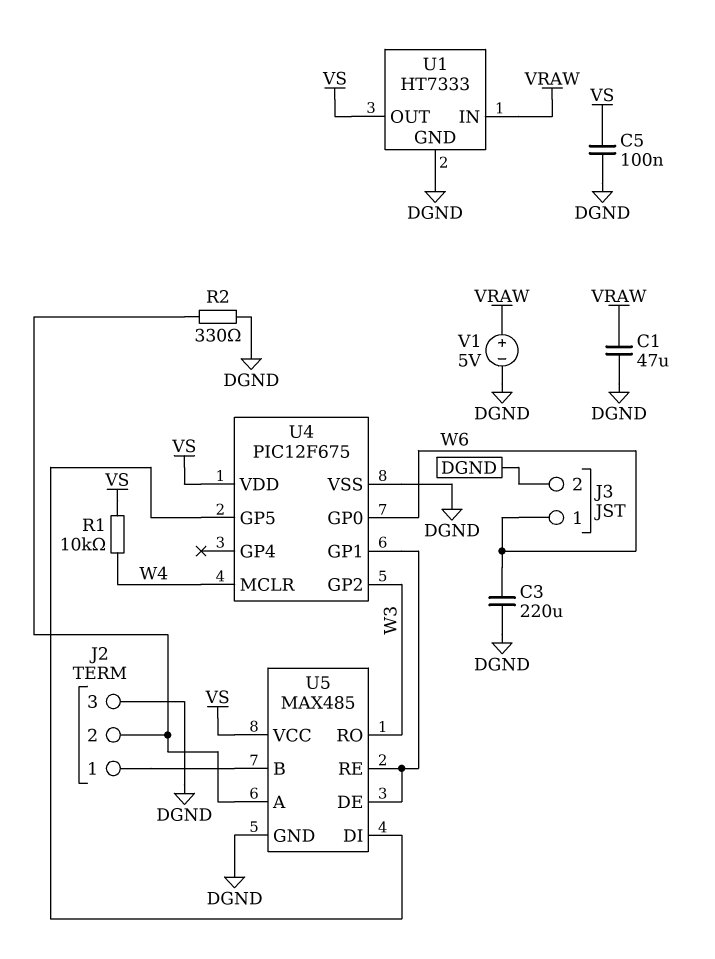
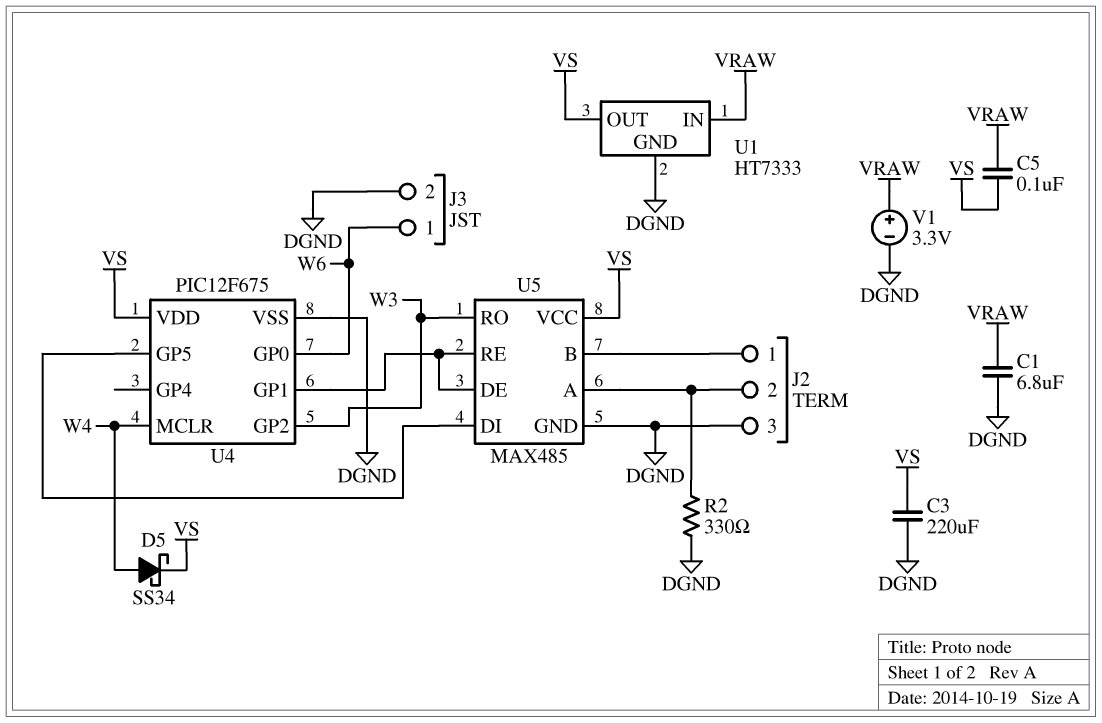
C1: 47uF (DGND, VRAW) -> 6.8uF (DGND, VRAW)
C3: 220uF (DGND, W6) -> 220uF (DGND, VS)
C5: 100nF (DGND, VS) -> 100nF (VRAW, VS)
D5: none -> schottky SS34 (A W4, K VS)
R1: 10k (VS, W4) -> none
V1: 5V (plus VRAW, minus DGND) -> 3.3V (plus VRAW, minus DGND)

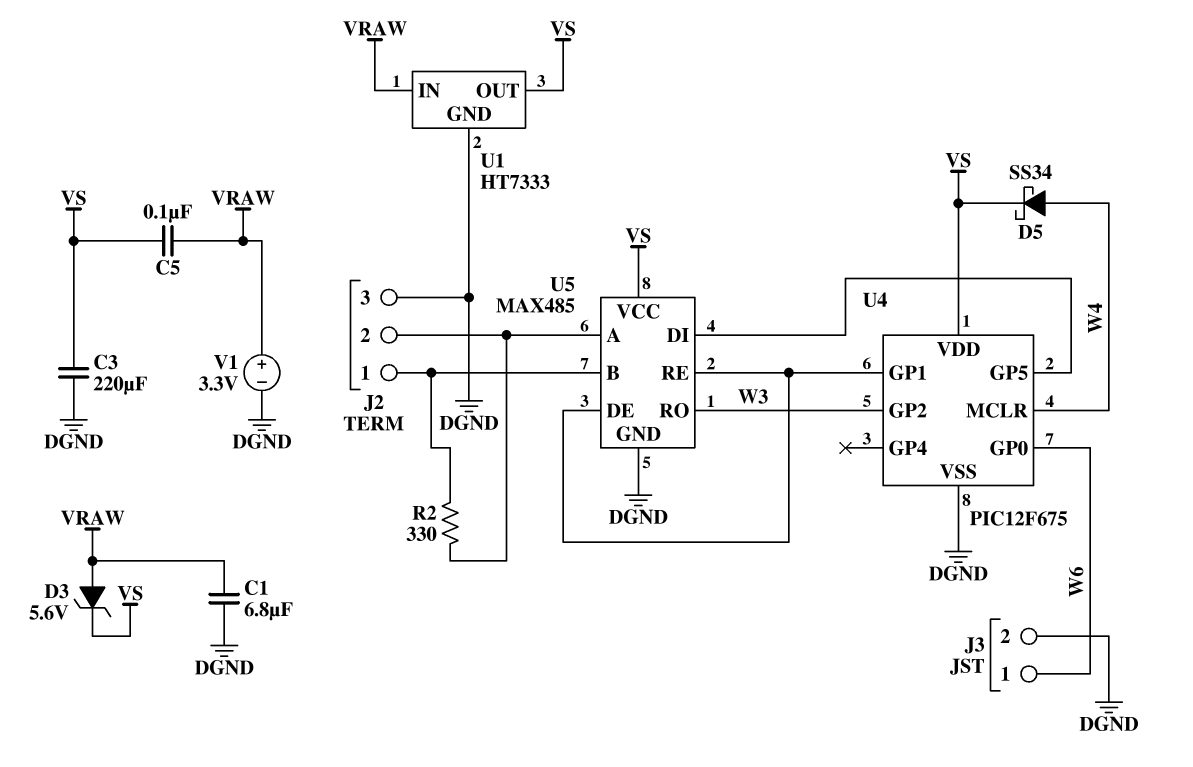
D3: none -> zener 5.6V (A VRAW, K VS)
R2: 330 (DGND, J2/2) -> 330 (J2/1, J2/2)

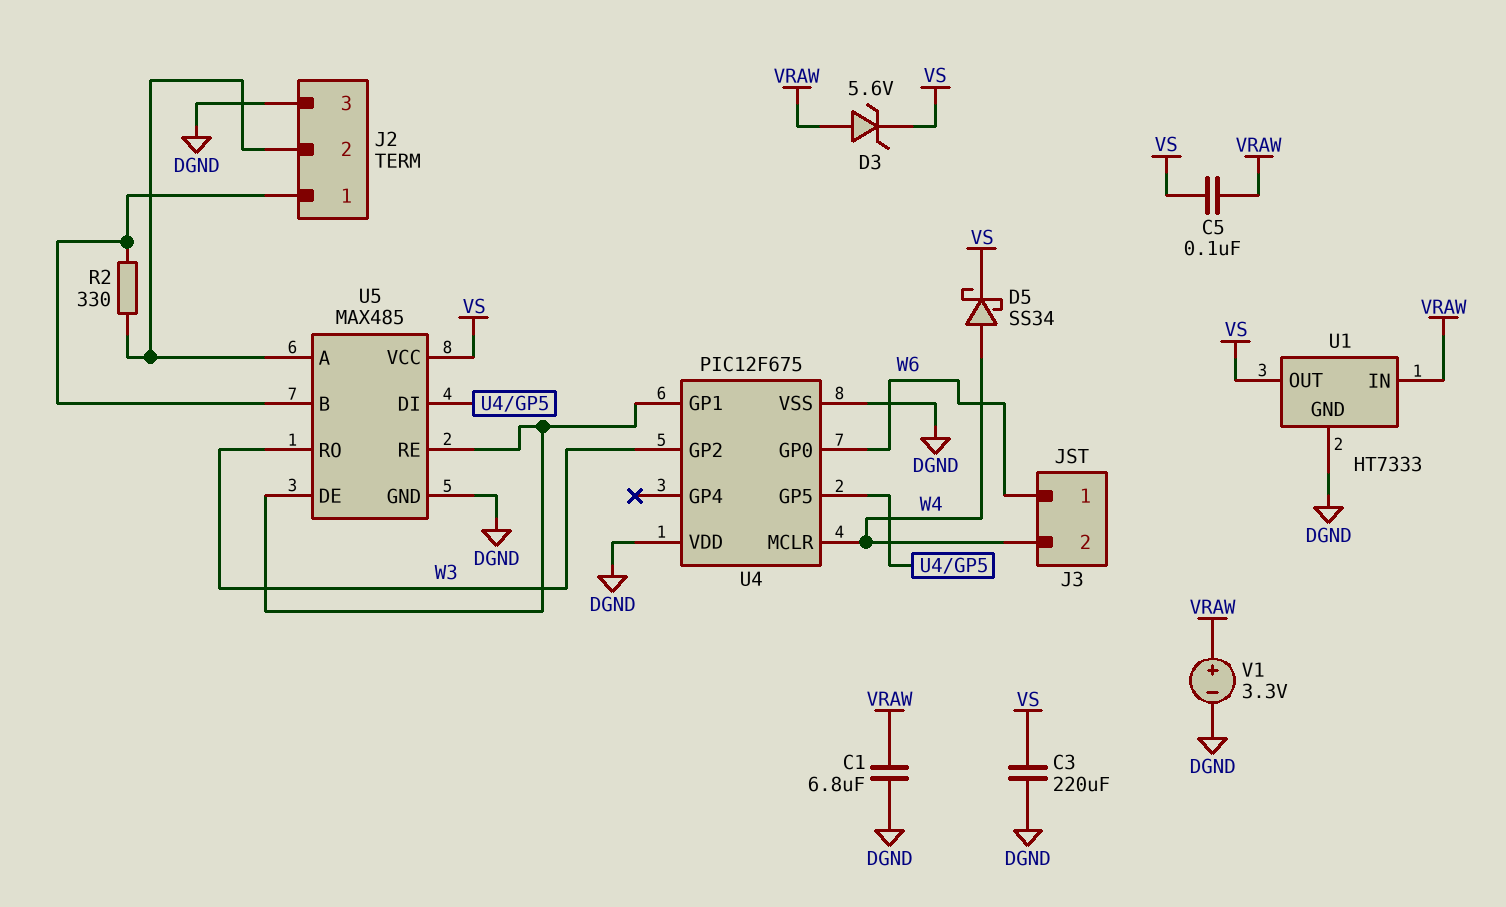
J3 pin 2: DGND -> W4
U4 pin VDD: VS -> DGND

